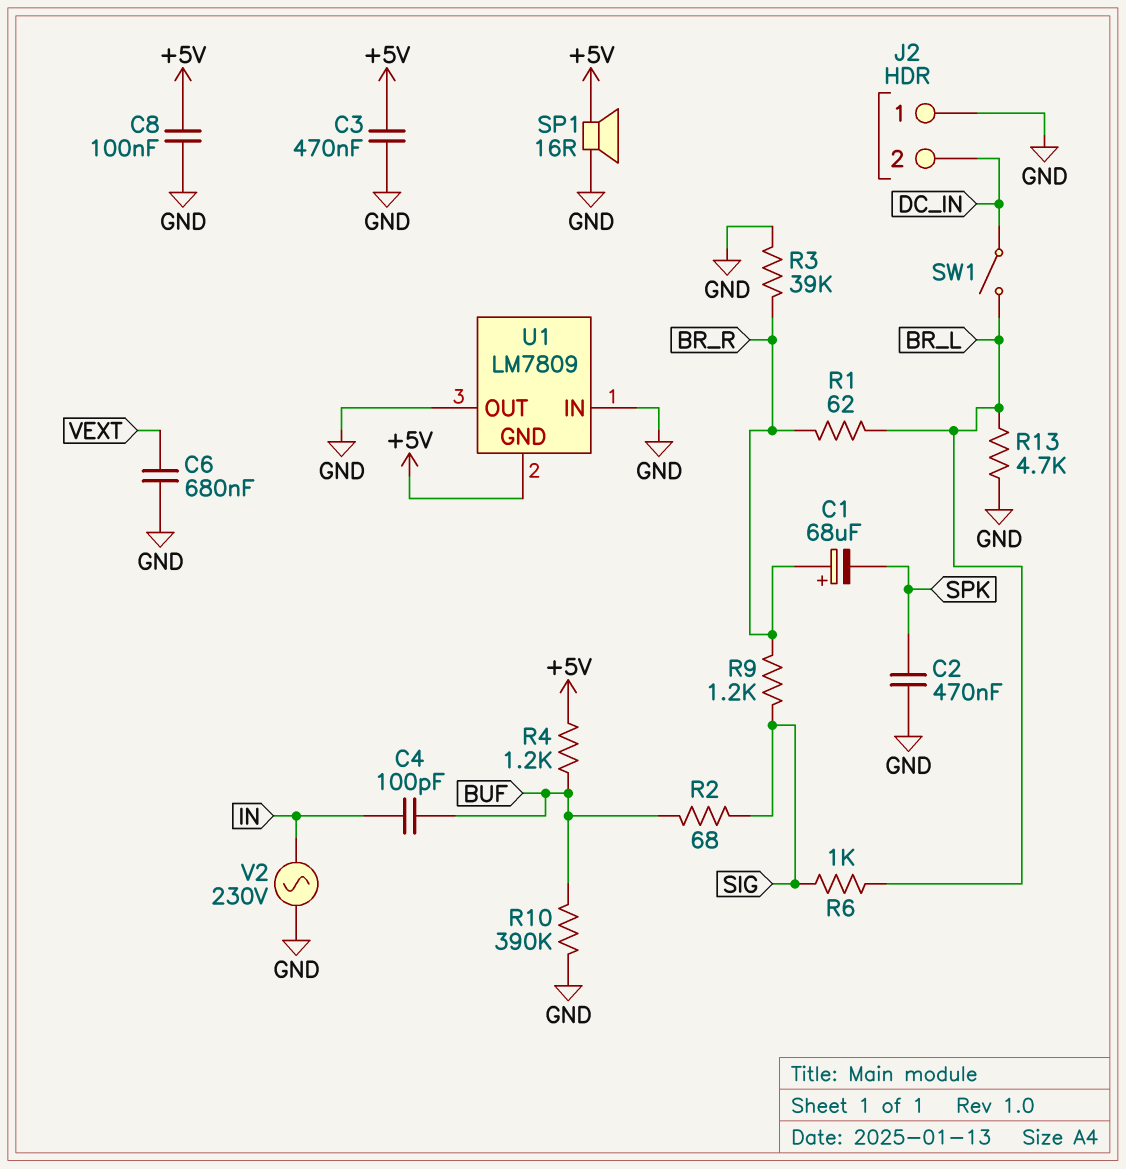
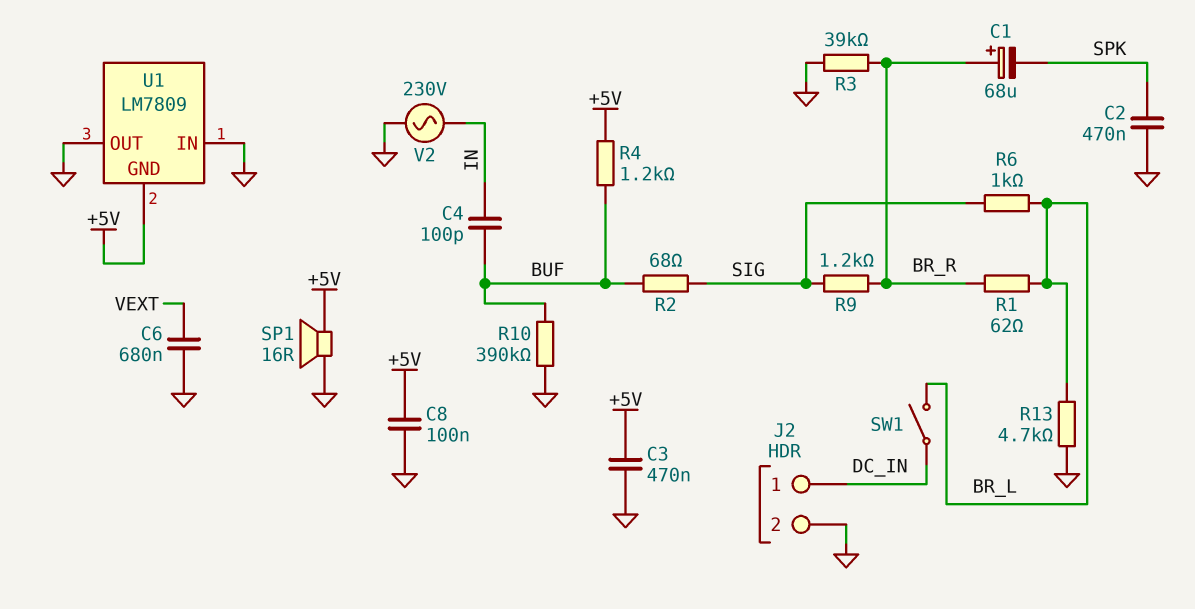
J2 pin 1: GND -> DC_IN
J2 pin 2: DC_IN -> GND

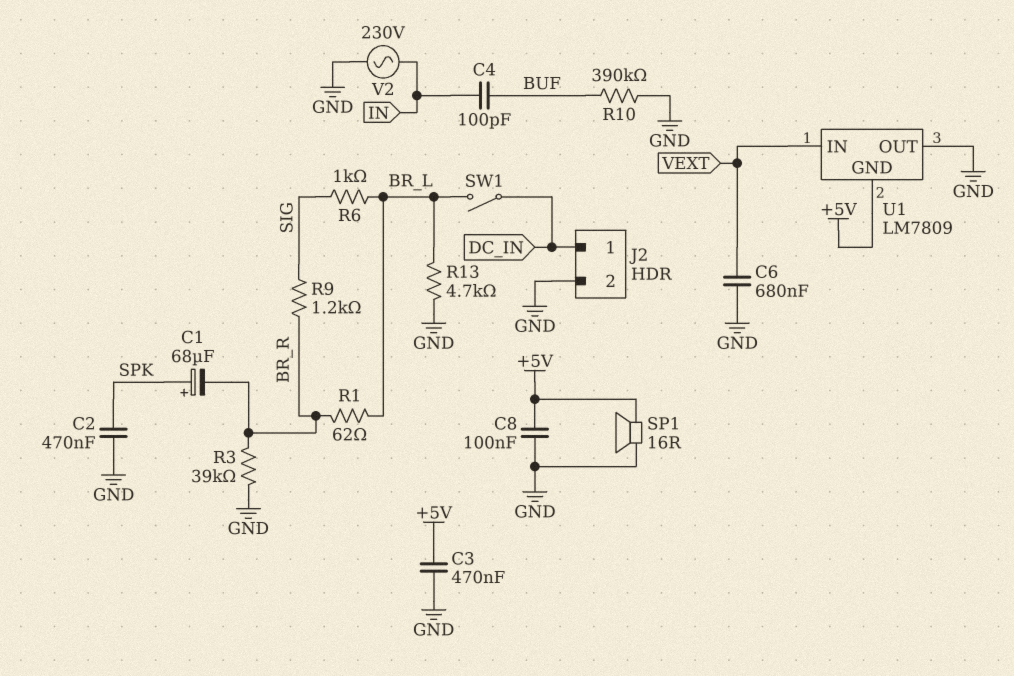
C1: 68uF (plus BR_R, minus SPK) -> 68uF (plus SPK, minus BR_R)
R2: 68 (BUF, SIG) -> none
R4: 1.2k (+5V, BUF) -> none
U1 pin IN: GND -> VEXT

